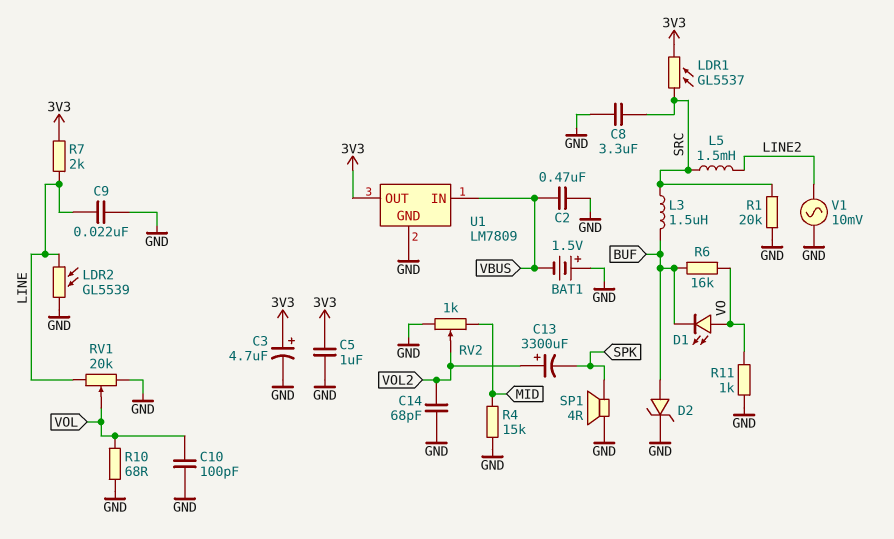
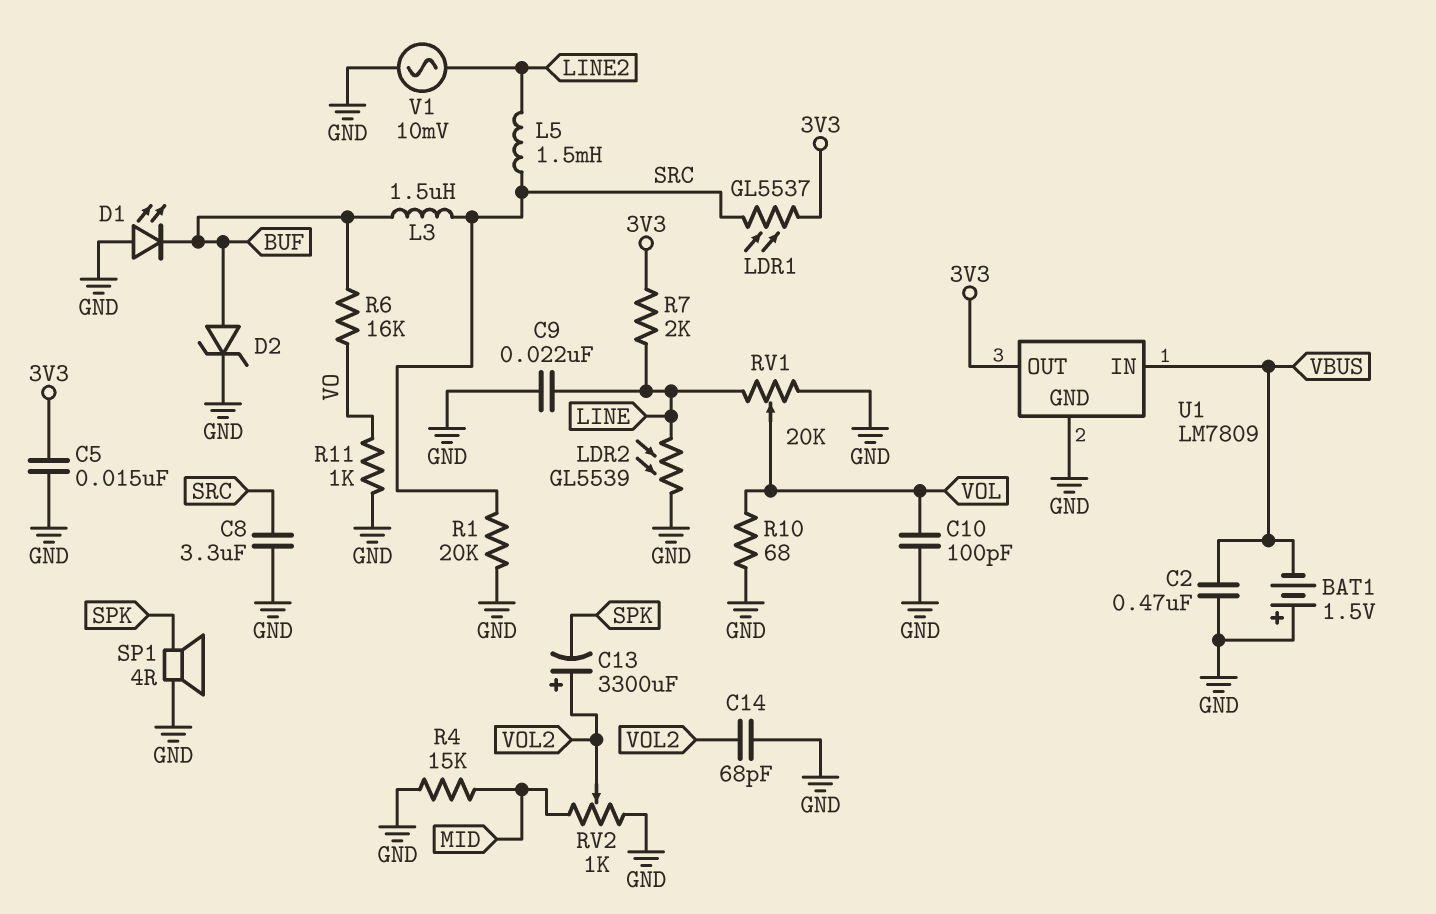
C3: 4.7uF (plus 3V3, minus GND) -> none
C5: 1uF (3V3, GND) -> 15nF (3V3, GND)
D1: LED (A VO, K BUF) -> LED (A GND, K BUF)

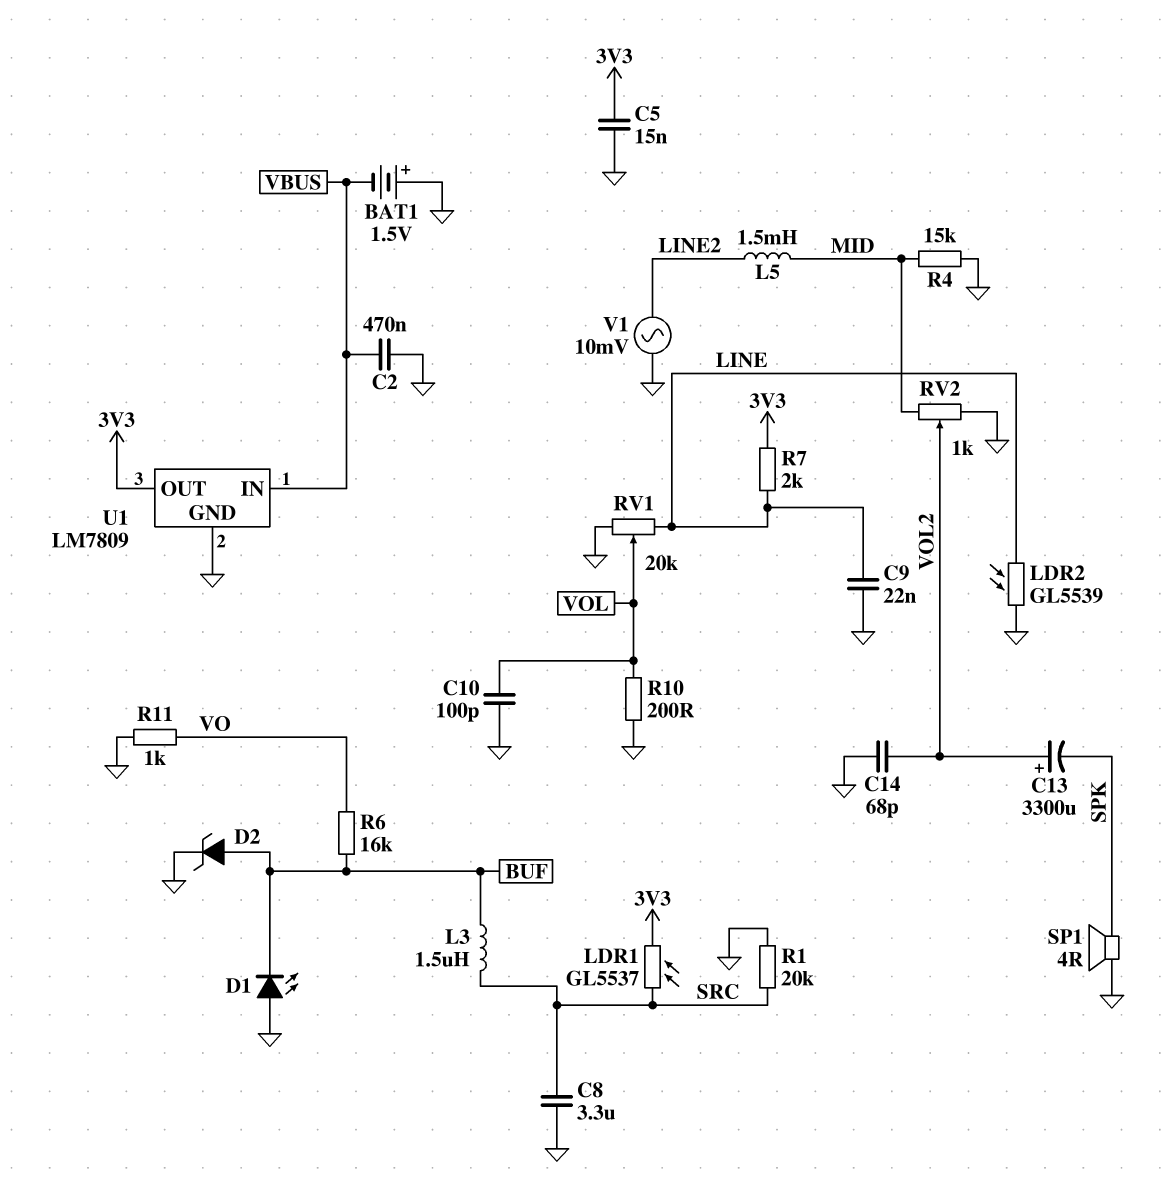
L5: 1.5mH (LINE2, SRC) -> 1.5mH (LINE2, MID)
R10: 68 (GND, VOL) -> 200 (GND, VOL)

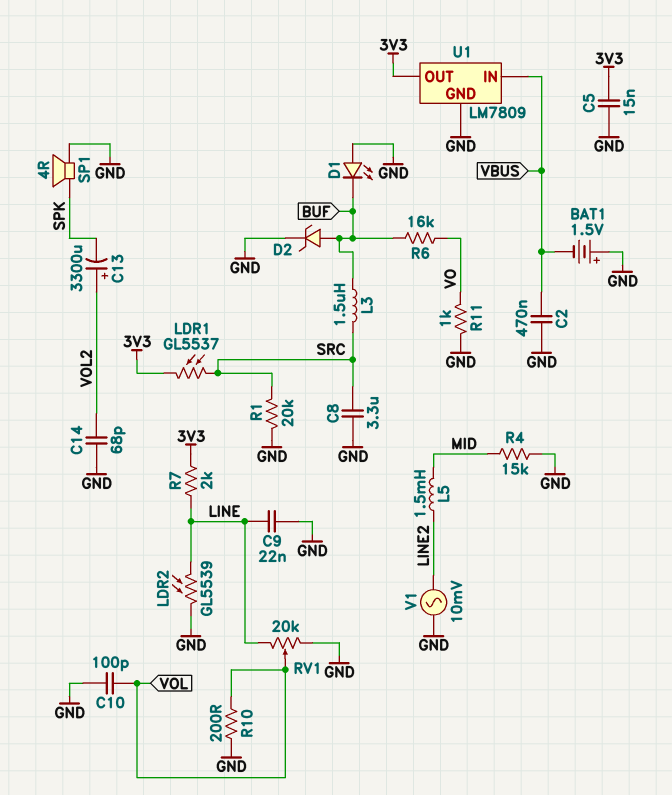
RV2: 1k (GND, MID, wiper VOL2) -> none

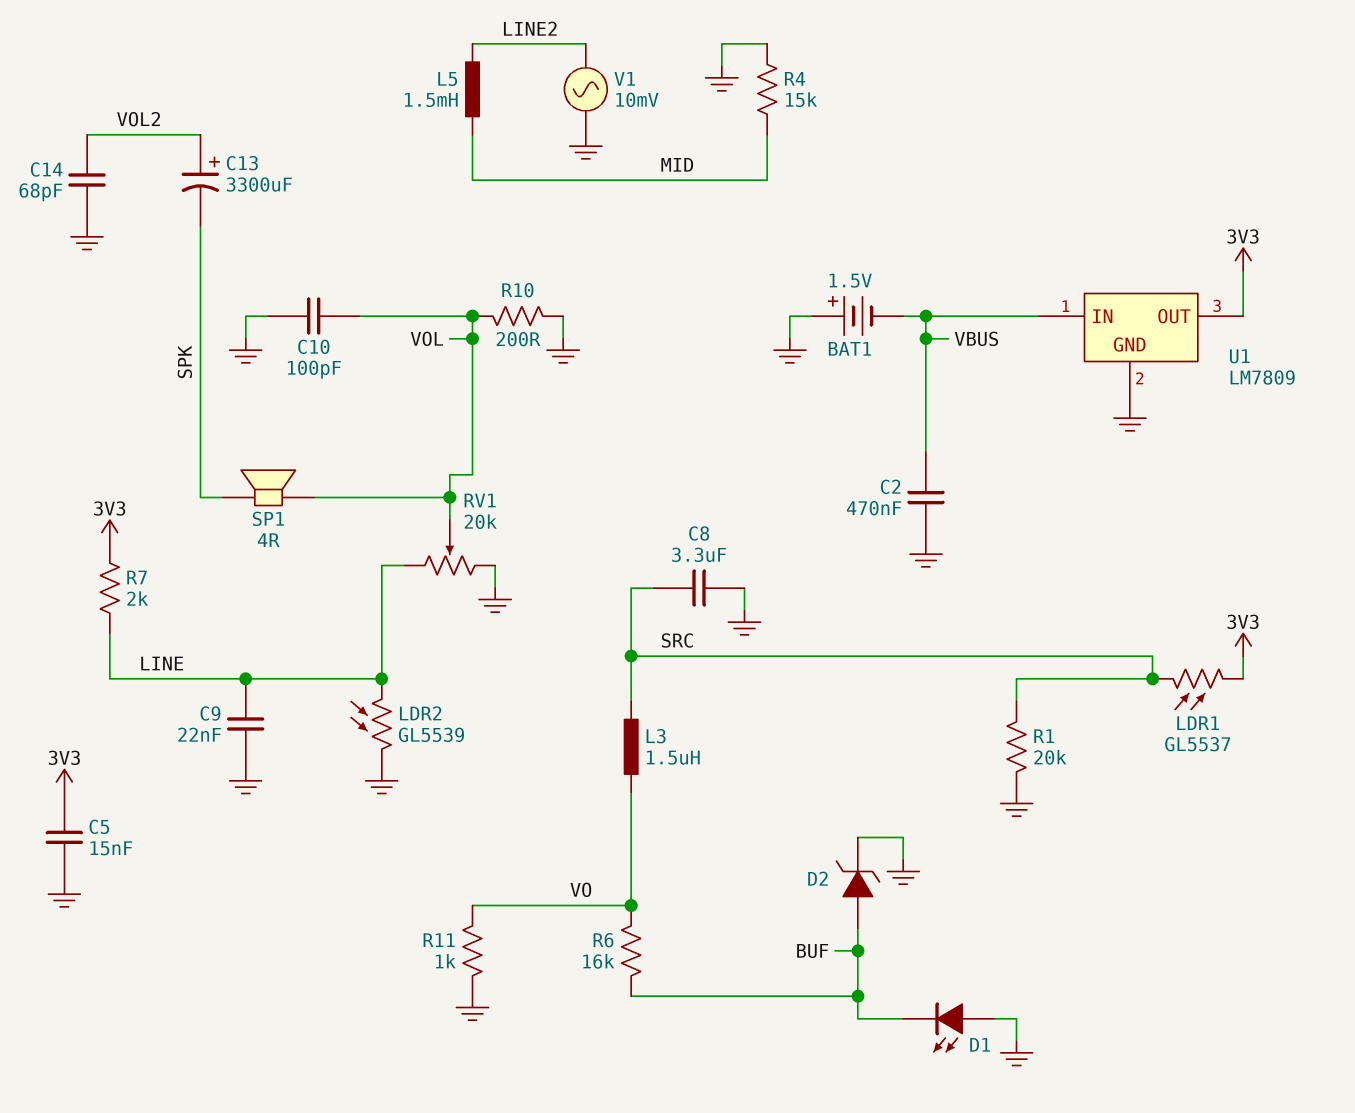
L3: 1.5uH (BUF, SRC) -> 1.5uH (SRC, VO)
SP1: speaker 4R (GND, SPK) -> speaker 4R (SPK, VOL)

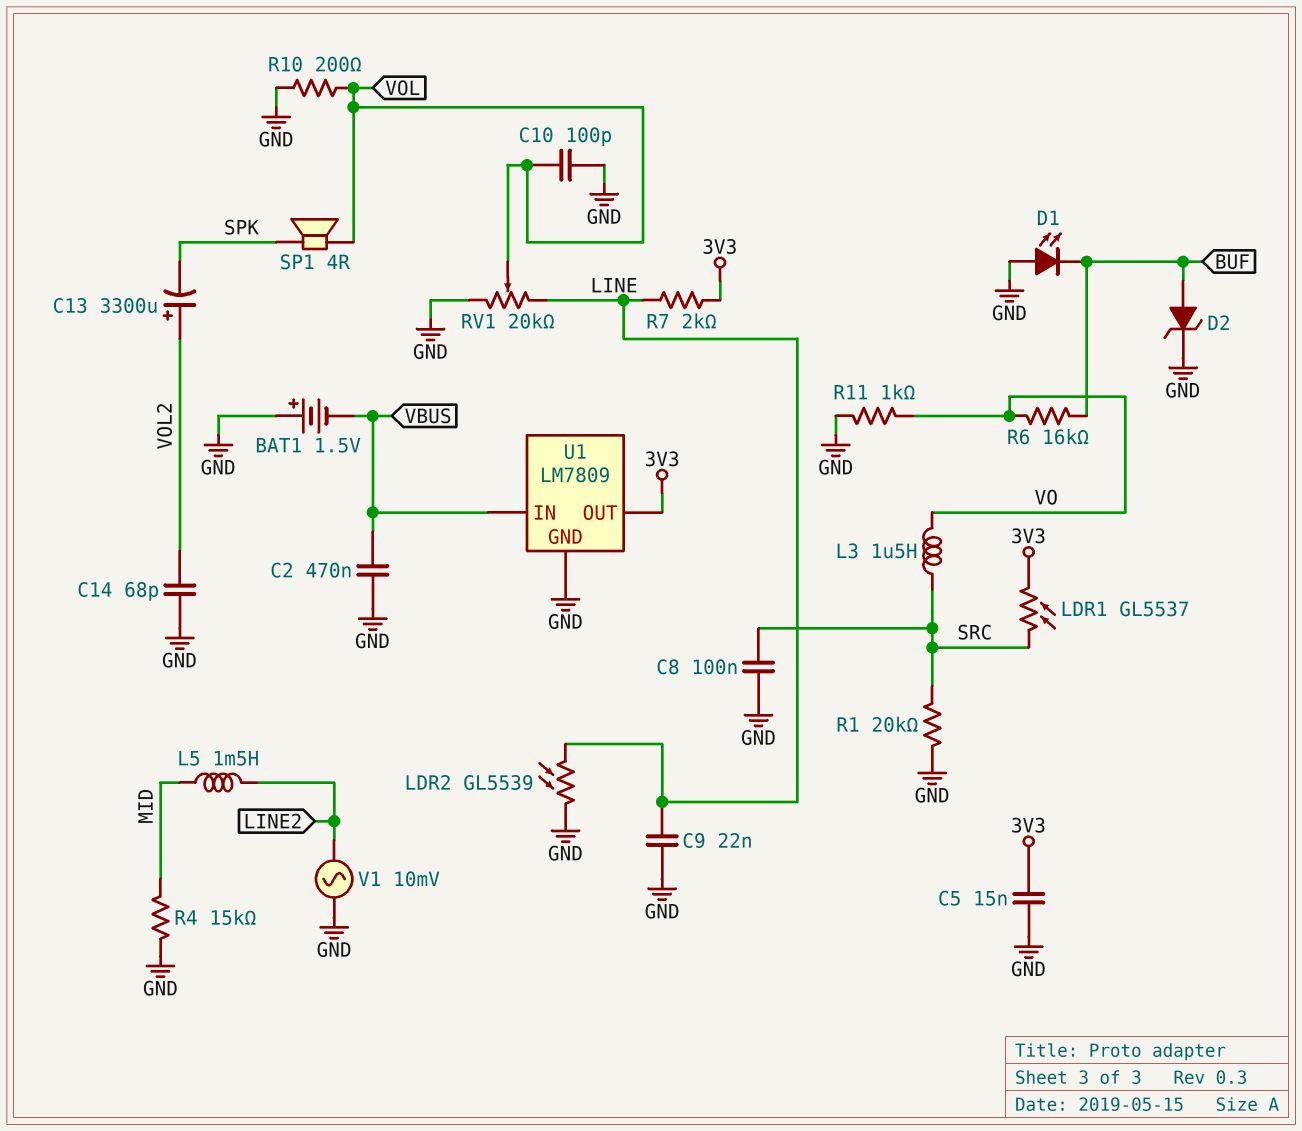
C8: 3.3uF (GND, SRC) -> 100nF (GND, SRC)

